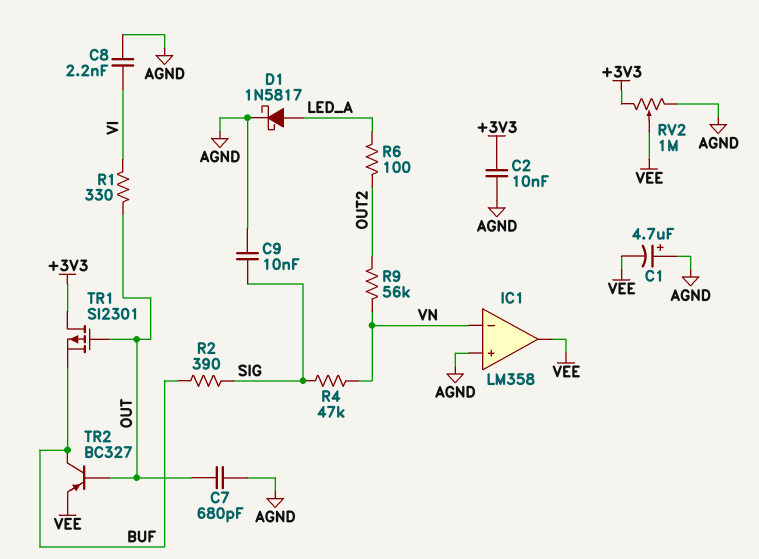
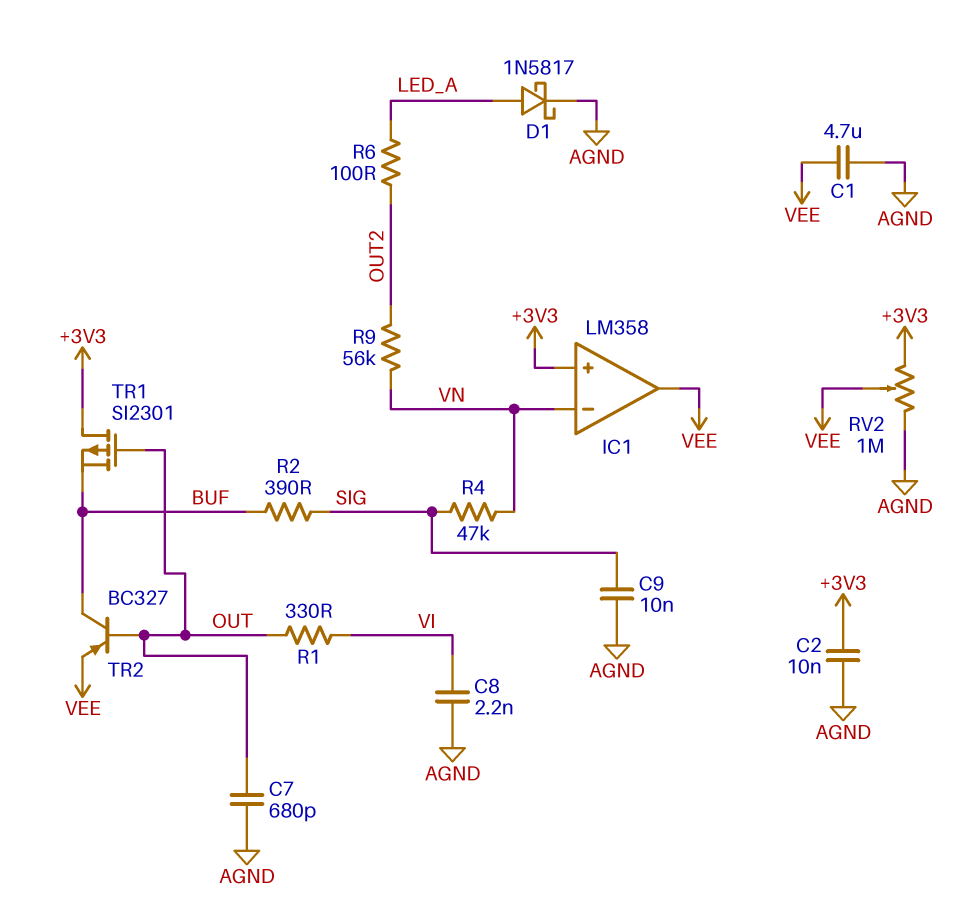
C1: 4.7uF (plus AGND, minus VEE) -> 4.7uF (AGND, VEE)
IC1 pin in+: AGND -> +3V3

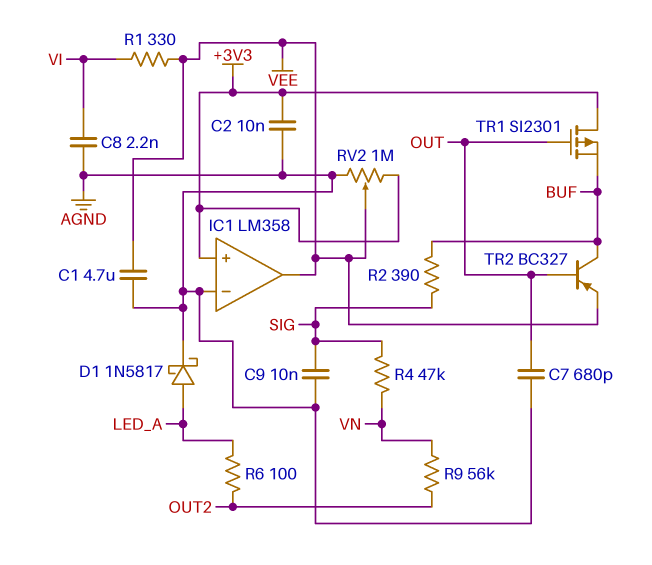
IC1 pin in-: VN -> AGND
R1: 330 (OUT, VI) -> 330 (VEE, VI)

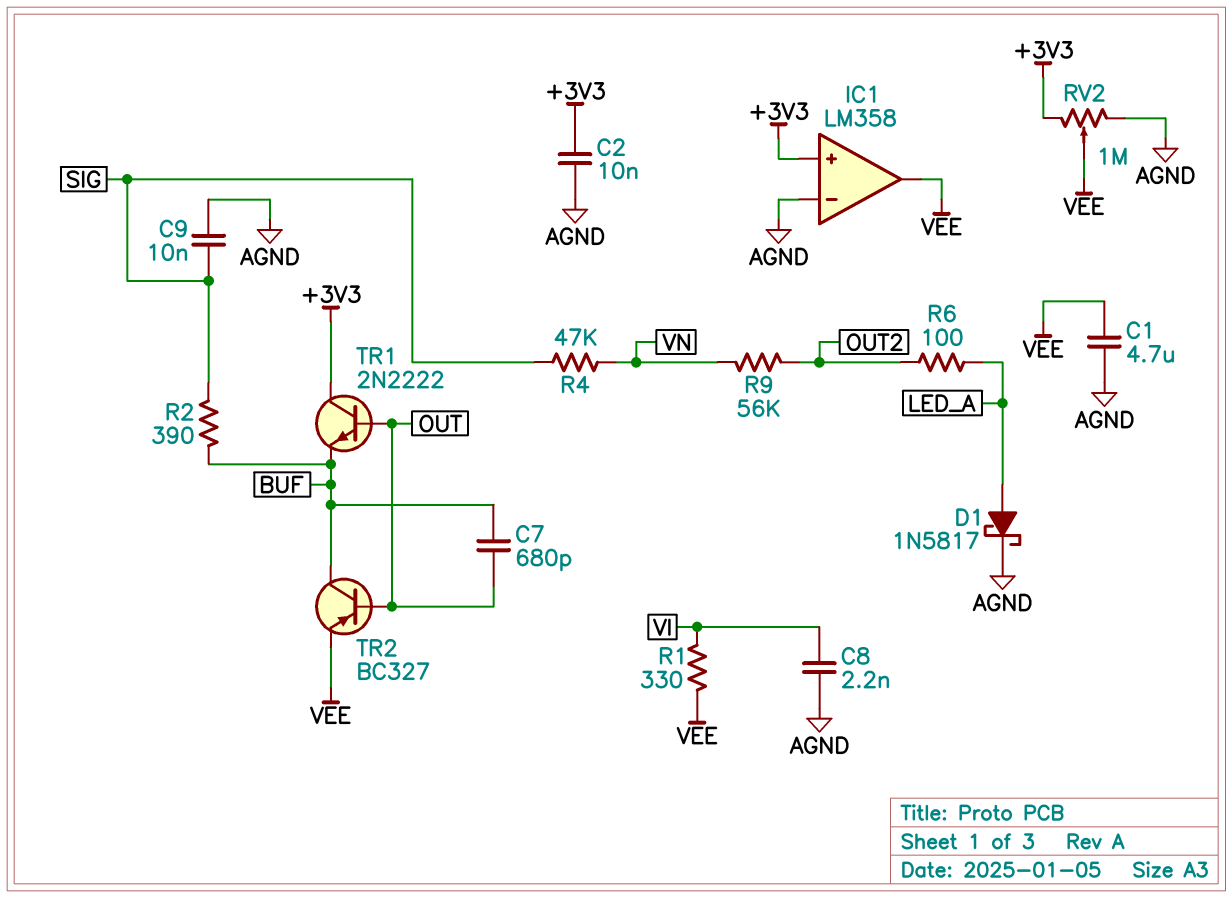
C7: 680pF (AGND, OUT) -> 680pF (BUF, OUT)
TR1: PMOS SI2301 (G OUT, D +3V3, S BUF) -> NPN 2N2222 (B OUT, C +3V3, E BUF)

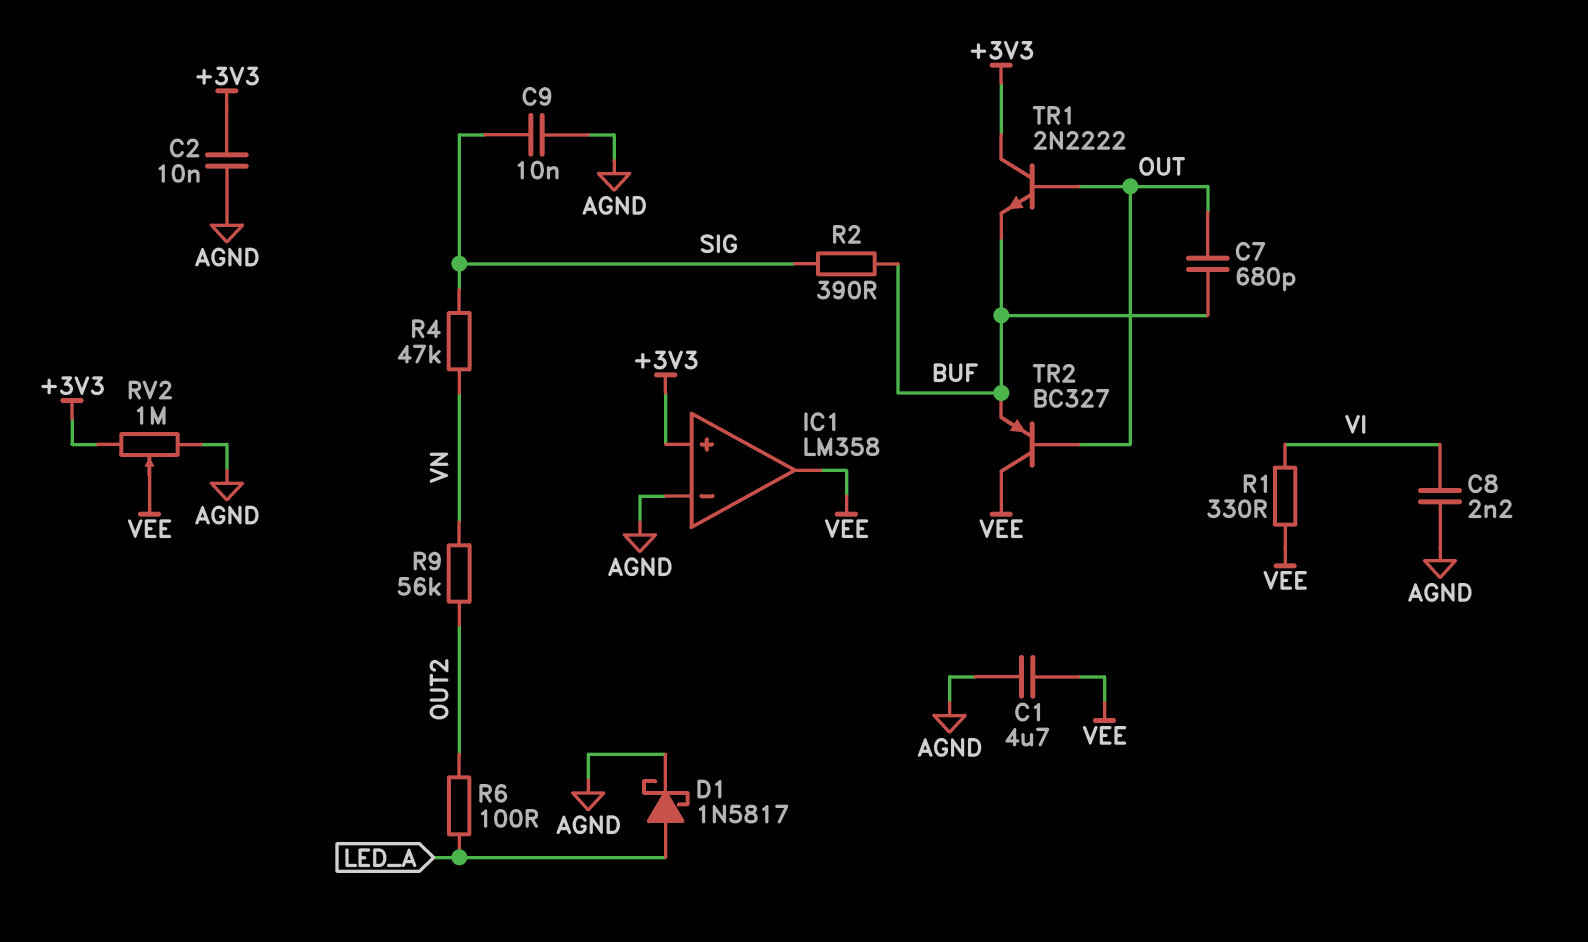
TR2: PNP BC327 (B OUT, C BUF, E VEE) -> PNP BC327 (B OUT, C VEE, E BUF)

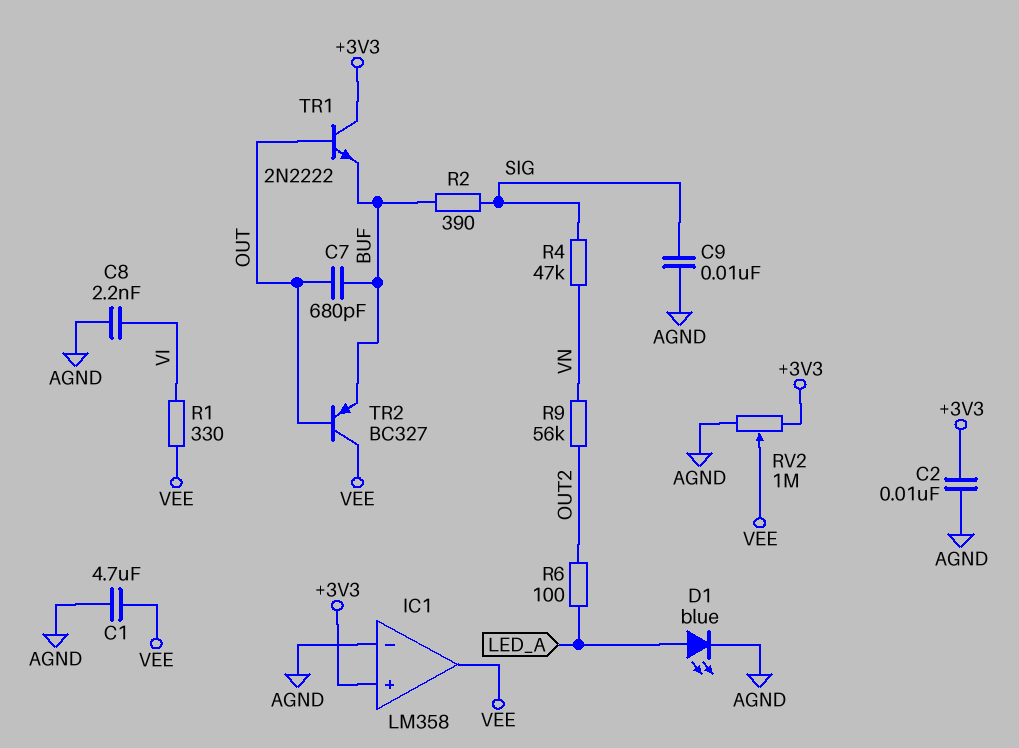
D1: schottky 1N5817 (A LED_A, K AGND) -> LED blue (A LED_A, K AGND)

